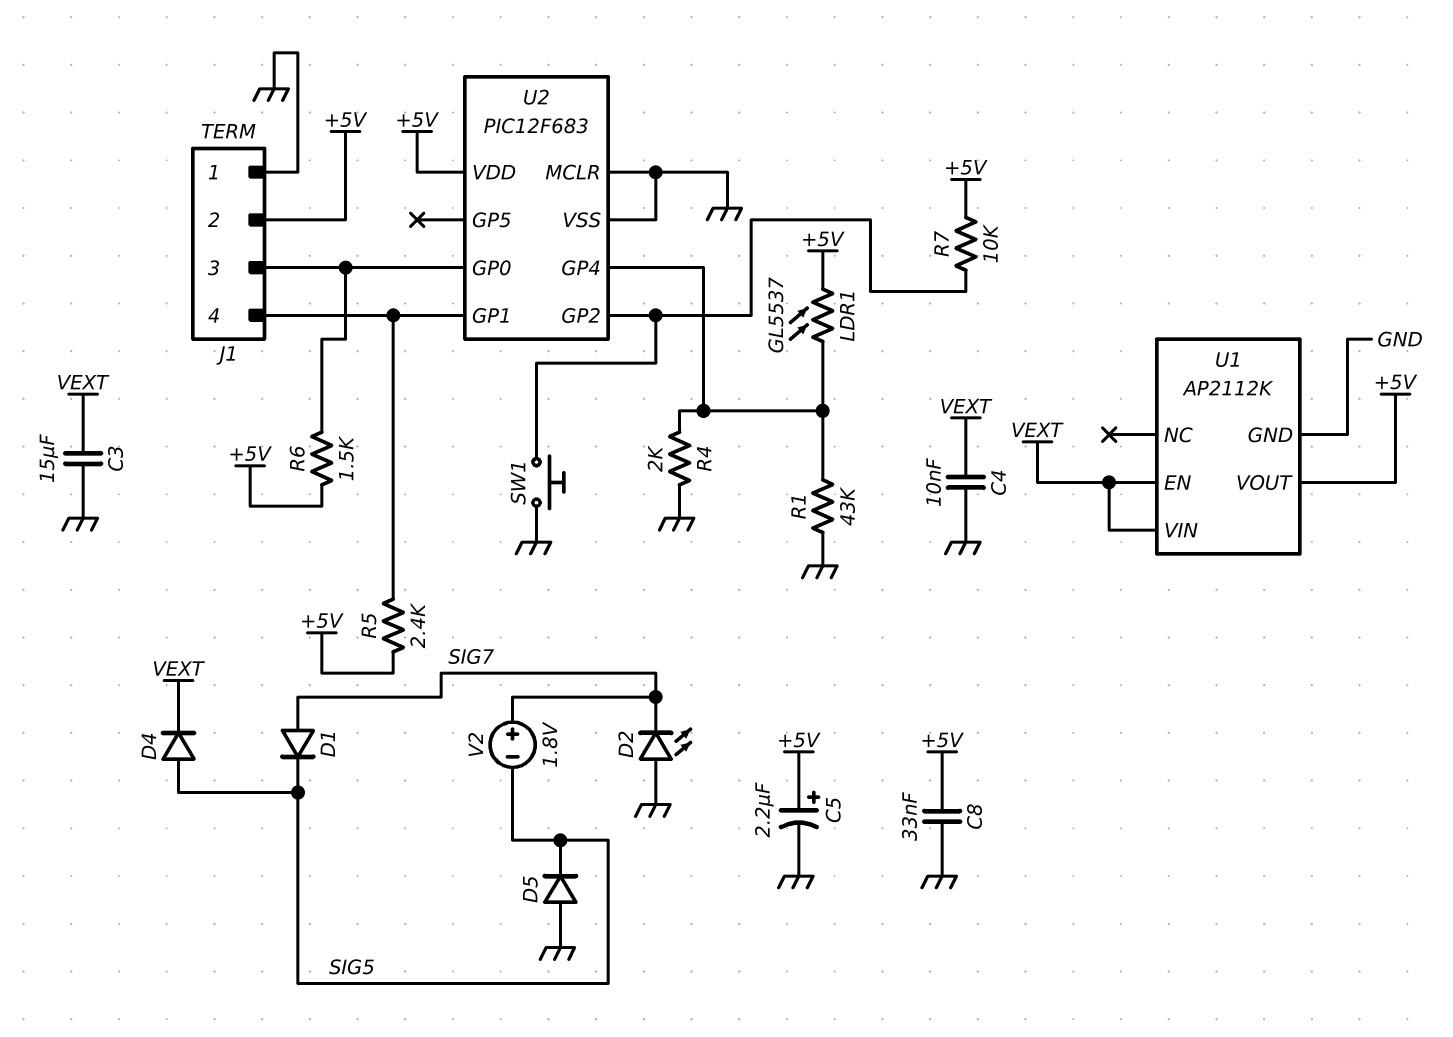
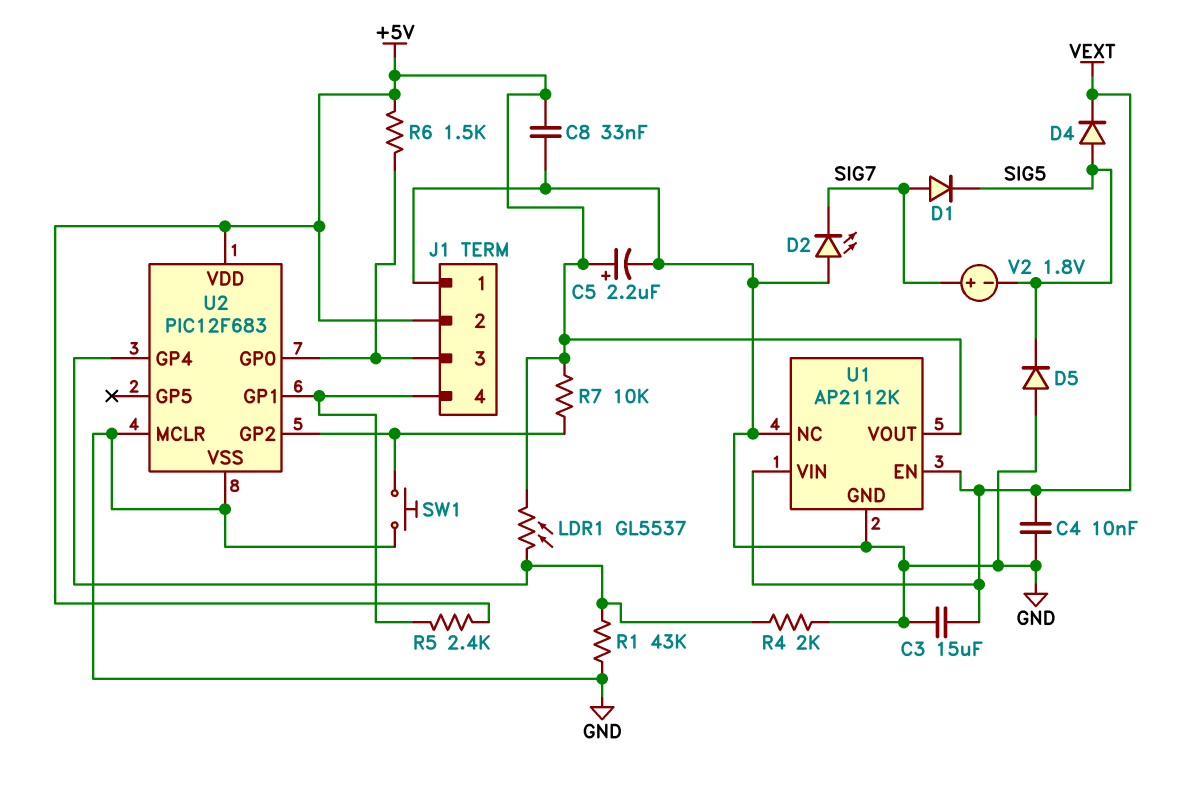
U1 pin NC: none -> GND

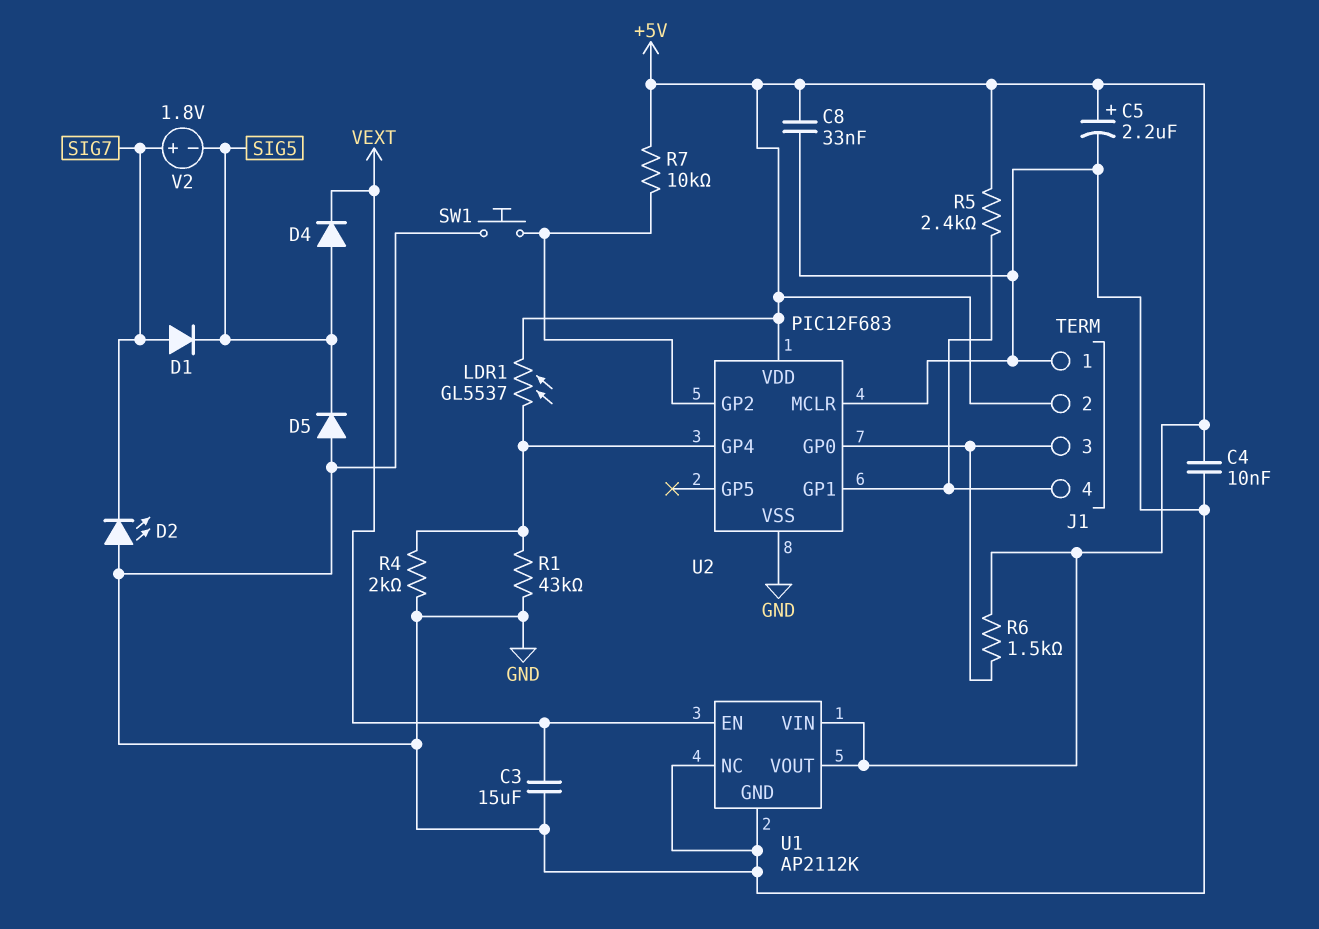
C4: 10nF (GND, VEXT) -> 10nF (+5V, GND)
U1 pin VIN: VEXT -> +5V

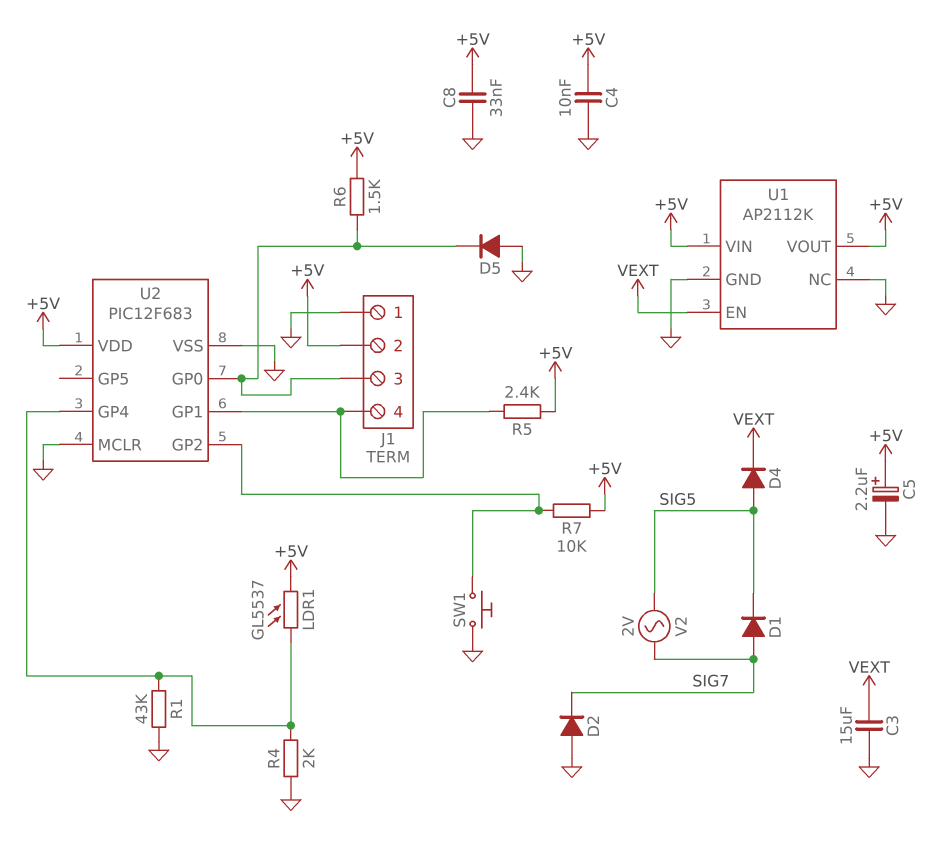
D2: LED (A GND, K SIG7) -> diode (A GND, K SIG7)
D5: diode (A GND, K SIG5) -> diode (A GND, K J1/3)
V2: 1.8V (plus SIG7, minus SIG5) -> AC 2V (SIG5, SIG7)

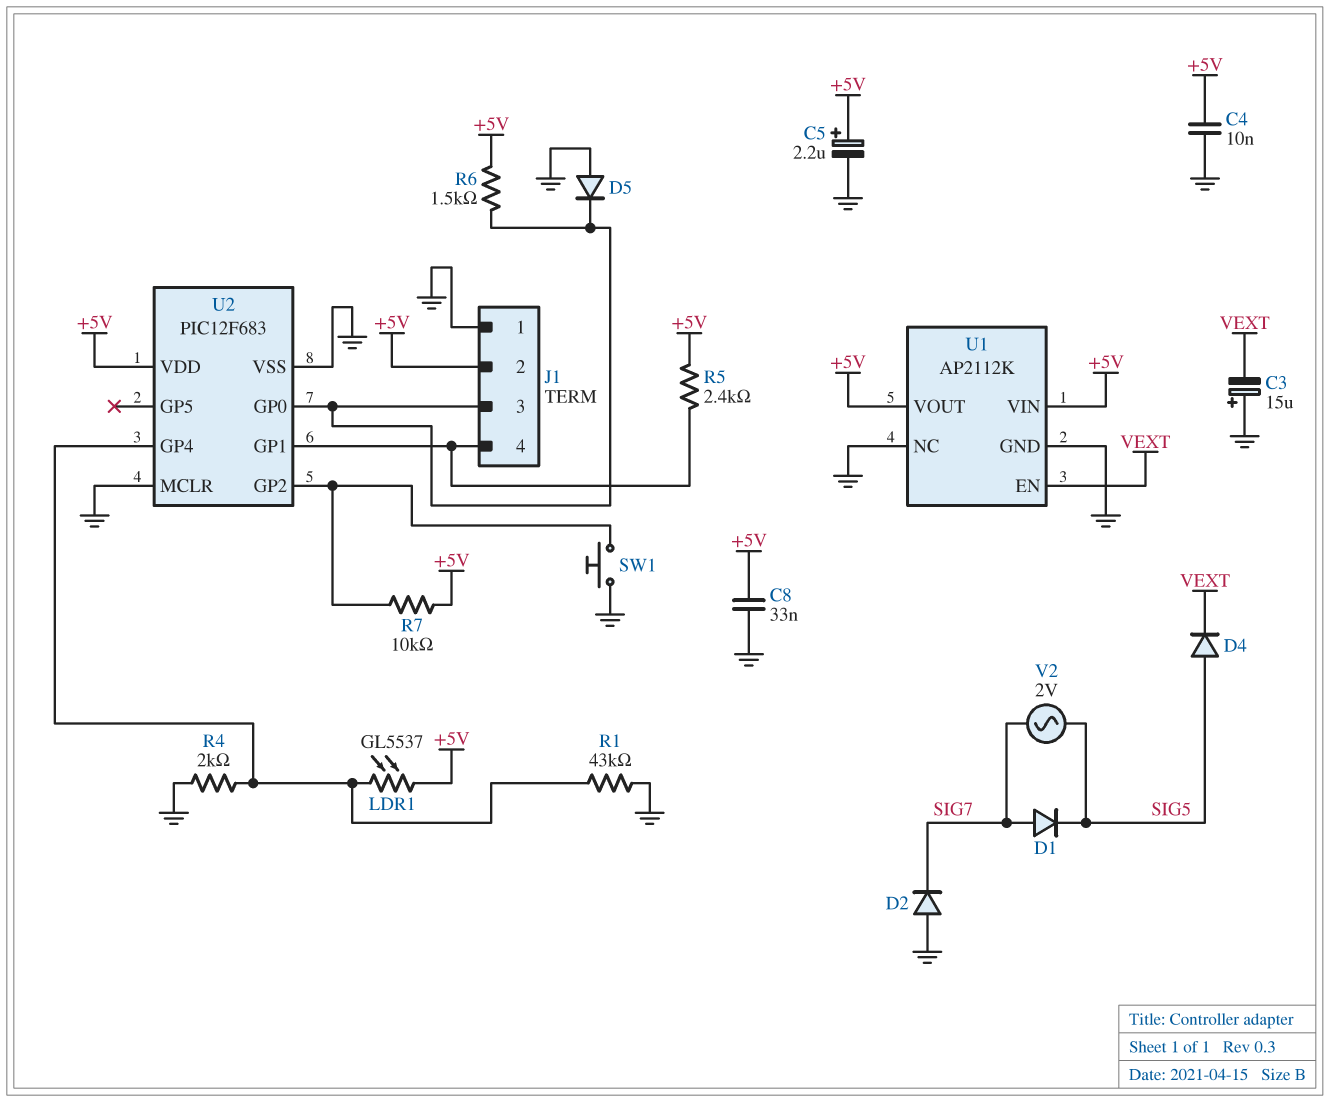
C3: 15uF (GND, VEXT) -> 15uF (plus GND, minus VEXT)

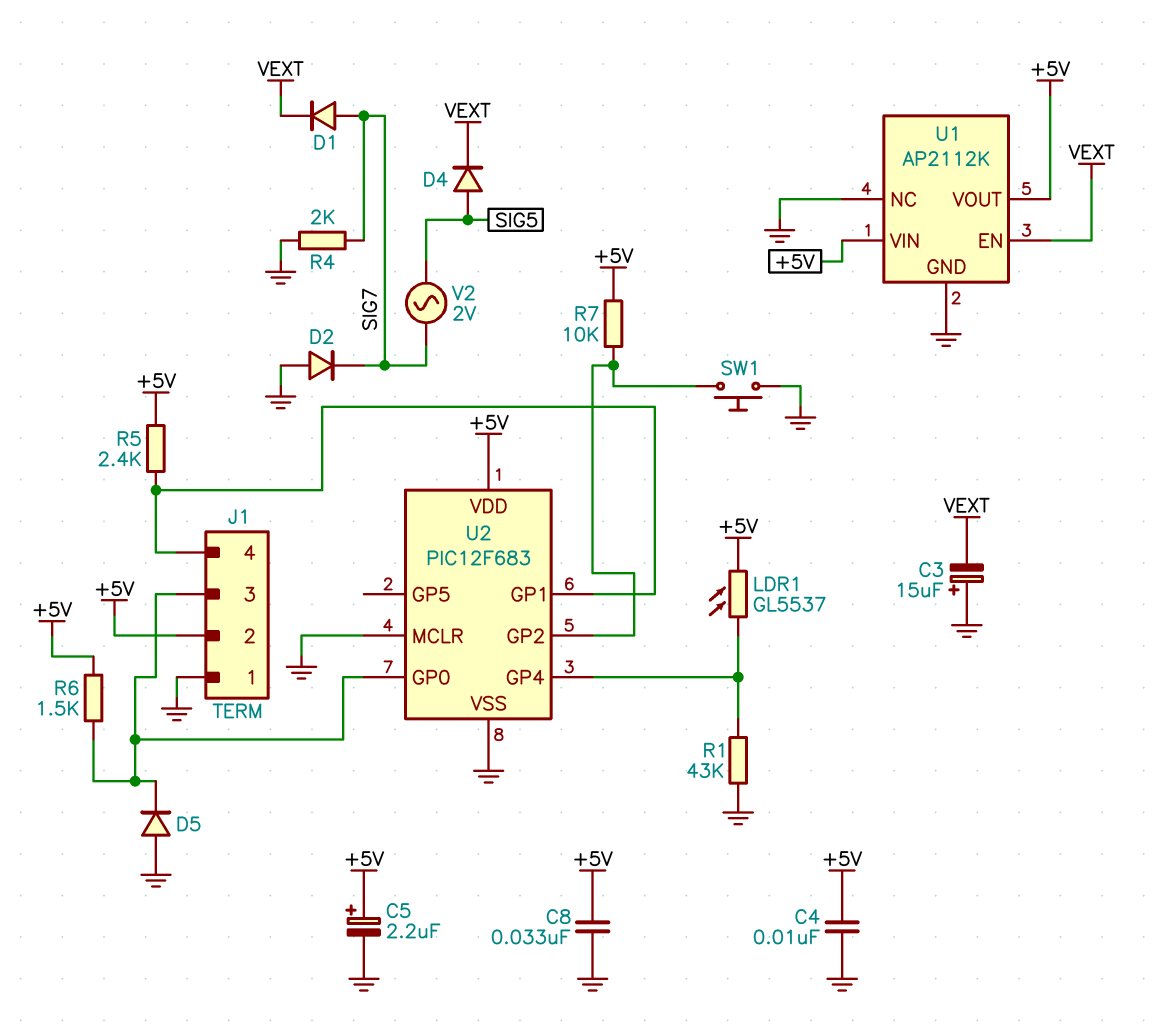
D1: diode (A SIG7, K SIG5) -> diode (A SIG7, K VEXT)
R4: 2k (GND, U2/GP4) -> 2k (GND, SIG7)

